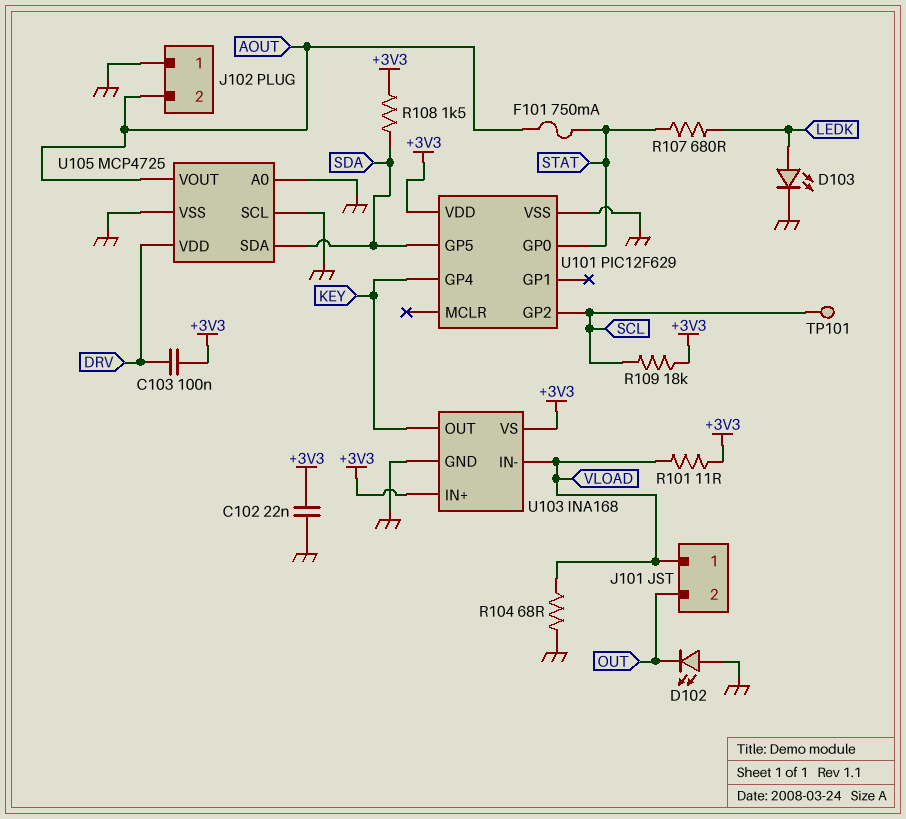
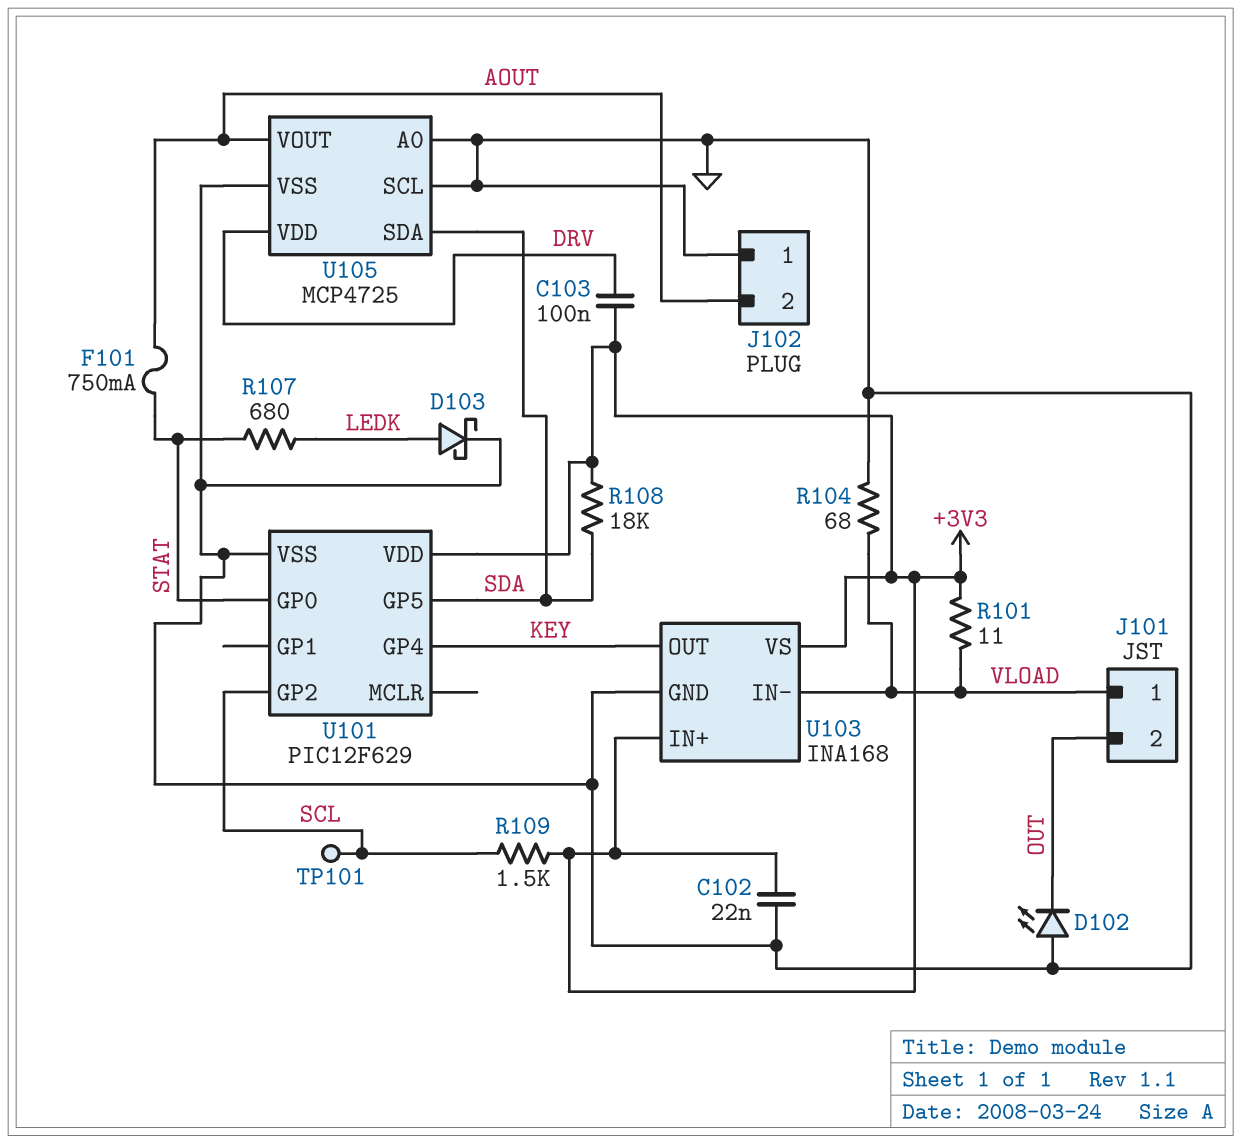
D103: LED (A LEDK, K GND) -> schottky (A LEDK, K GND)
R108: 1.5k (+3V3, SDA) -> 18k (+3V3, SDA)
R109: 18k (+3V3, SCL) -> 1.5k (+3V3, SCL)

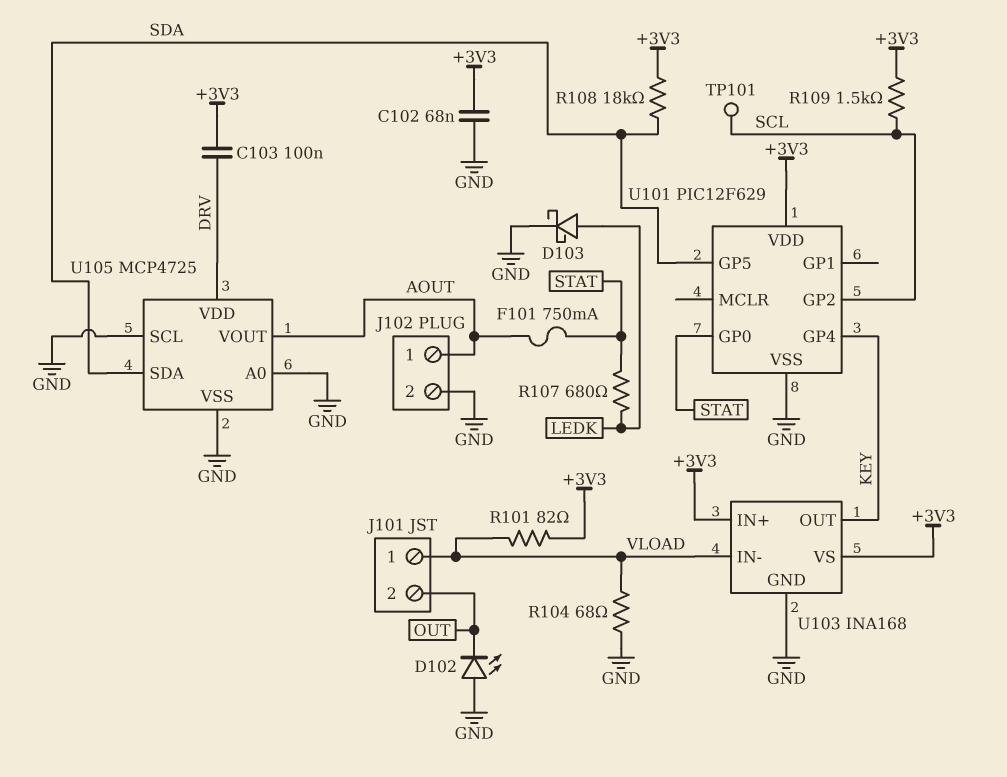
C102: 22nF (+3V3, GND) -> 68nF (+3V3, GND)
J102 pin 1: GND -> AOUT
J102 pin 2: AOUT -> GND
R101: 11 (+3V3, VLOAD) -> 82 (+3V3, VLOAD)

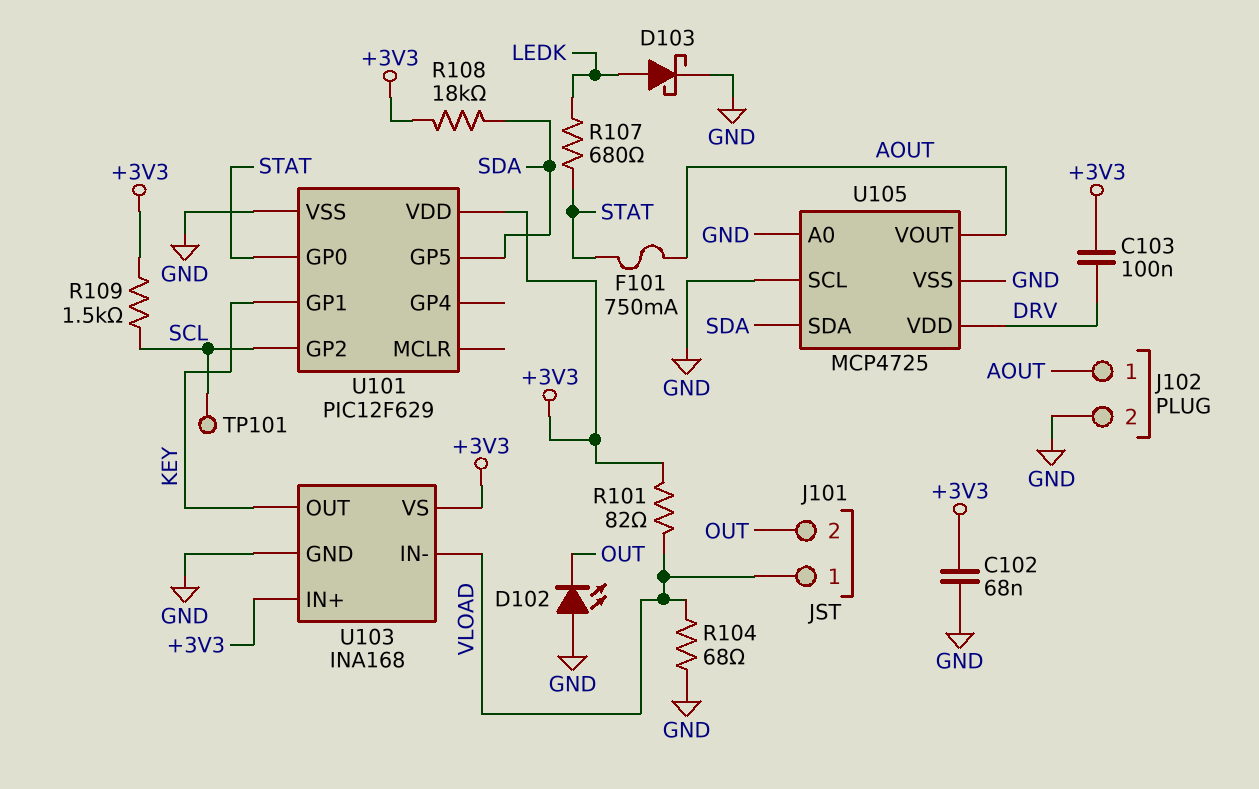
U101 pin GP1: none -> KEY
U101 pin GP4: KEY -> none

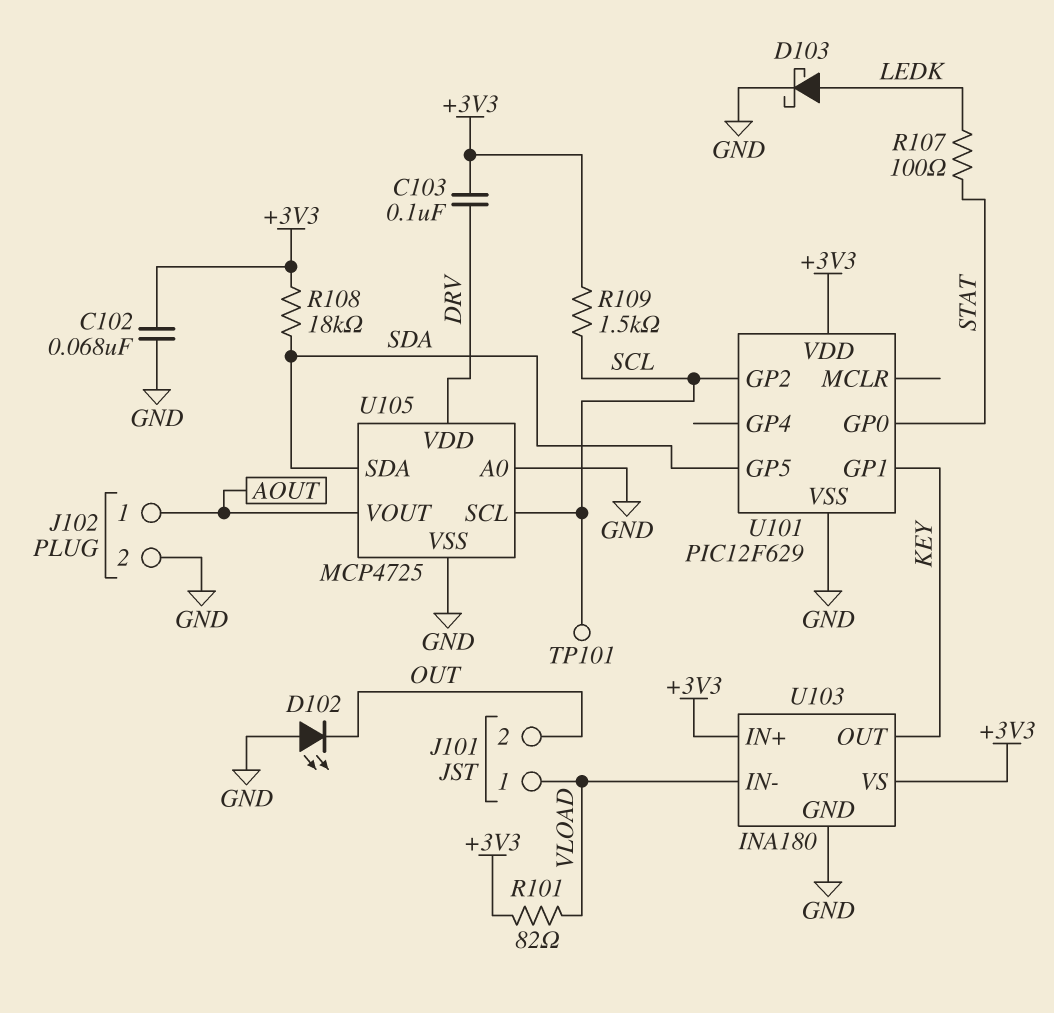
F101: 750mA (AOUT, STAT) -> none
R104: 68 (GND, VLOAD) -> none
R107: 680 (LEDK, STAT) -> 100 (LEDK, STAT)
U103: INA168 -> INA180
U105 pin SCL: GND -> SCL

